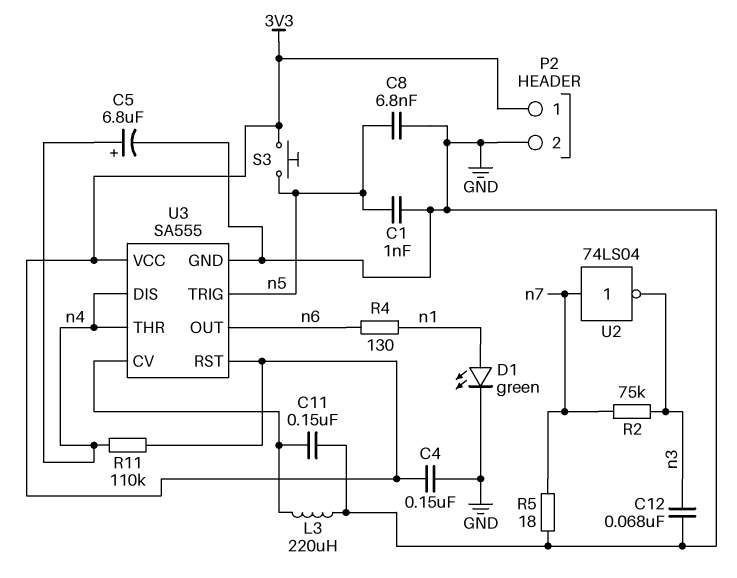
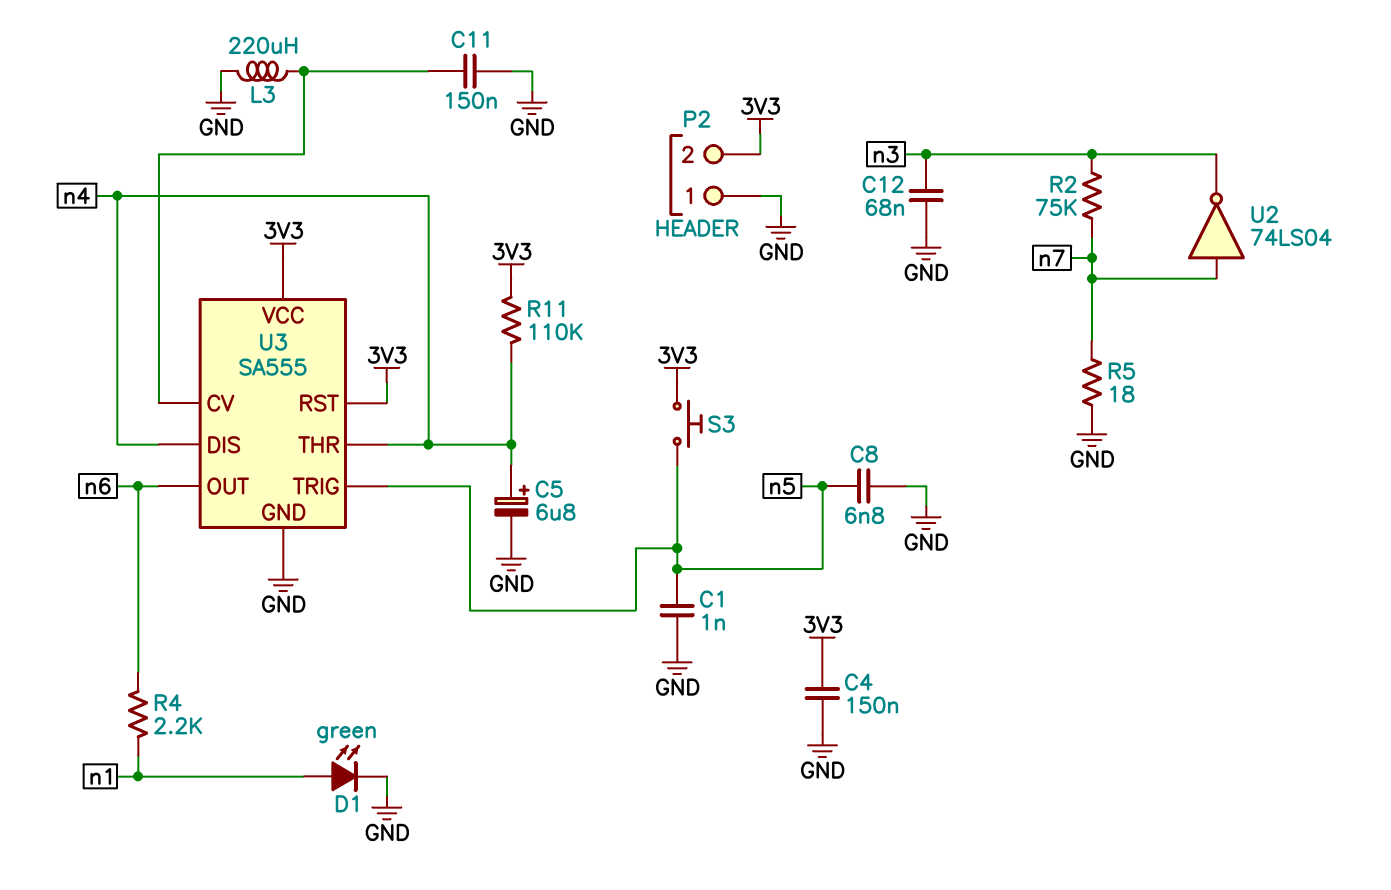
P2 pin 1: 3V3 -> GND
P2 pin 2: GND -> 3V3
R4: 130 (n1, n6) -> 2.2k (n1, n6)

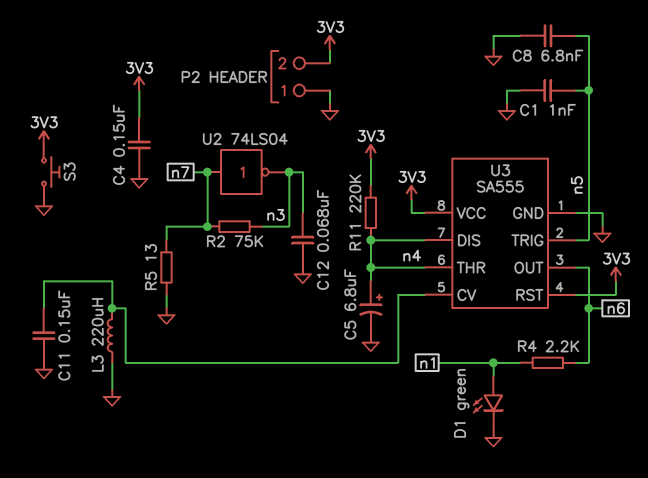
R5: 18 (GND, n7) -> 13 (GND, n7)
R11: 110k (3V3, n4) -> 220k (3V3, n4)
S3: button (3V3, n5) -> button (3V3, GND)

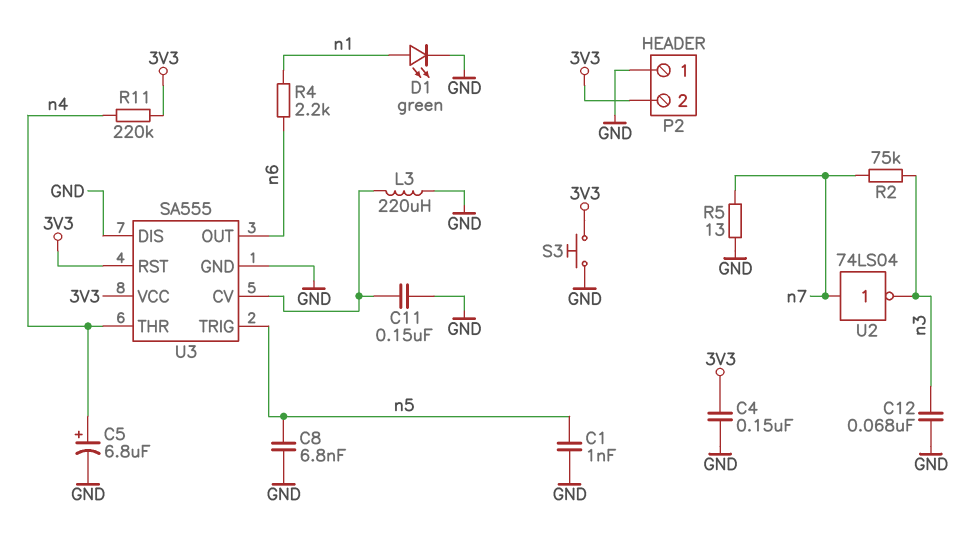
U3 pin DIS: n4 -> GND

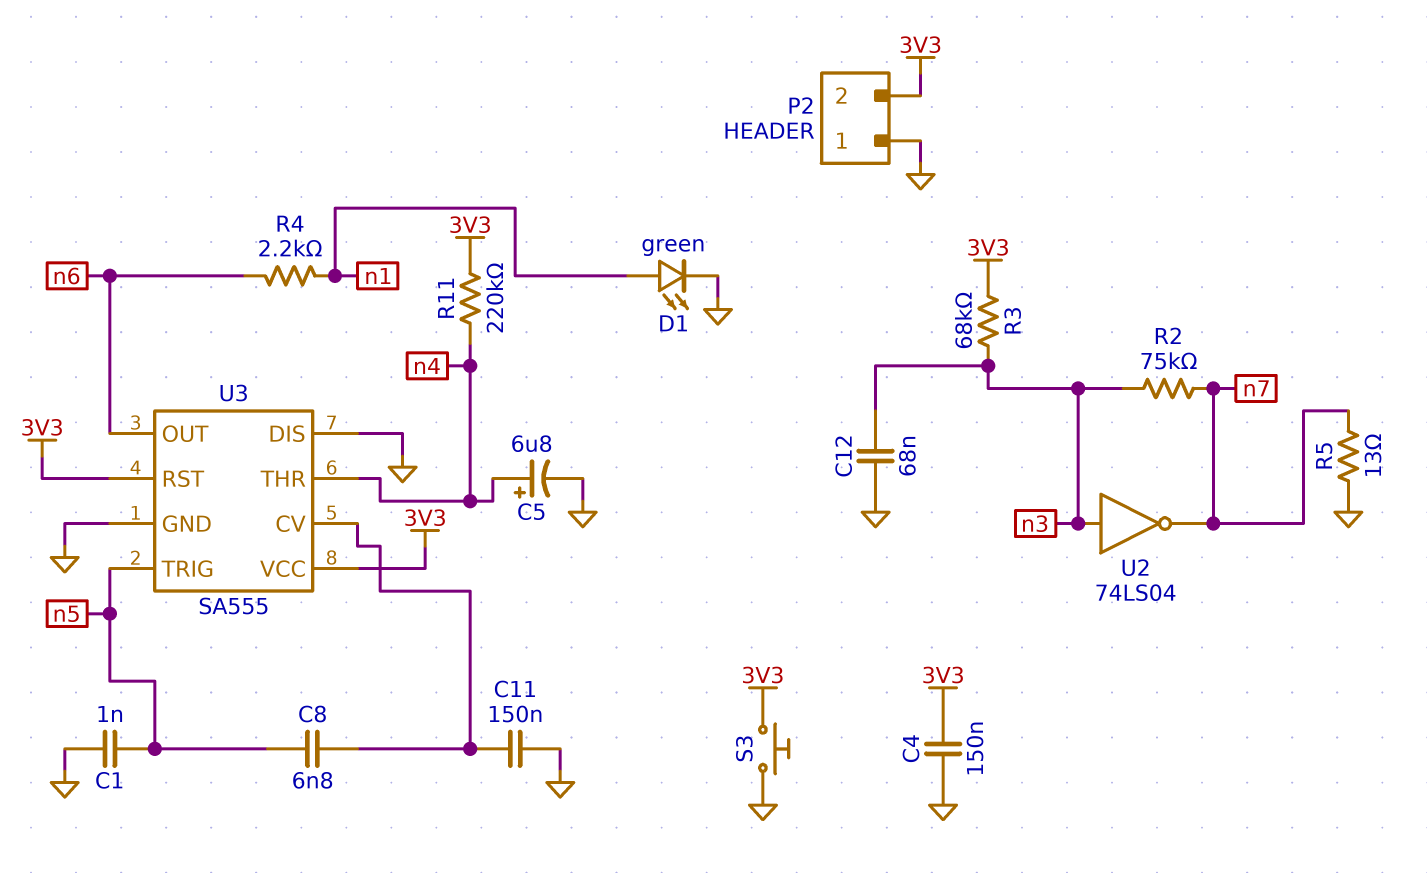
C8: 6.8nF (GND, n5) -> 6.8nF (U3/CV, n5)
L3: 220uH (GND, U3/CV) -> none
R3: none -> 68k (3V3, n3)
U2: NOT 74LS04 (in n7, out n3) -> NOT 74LS04 (in n3, out n7)

